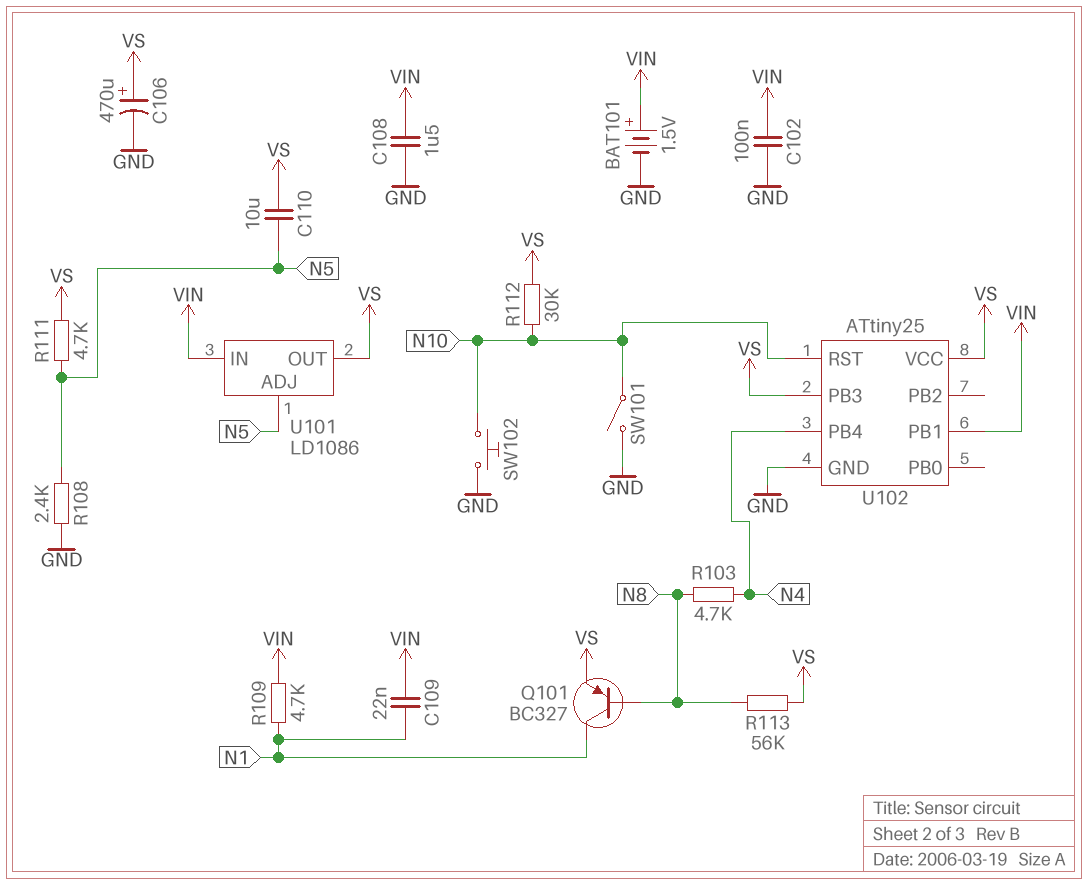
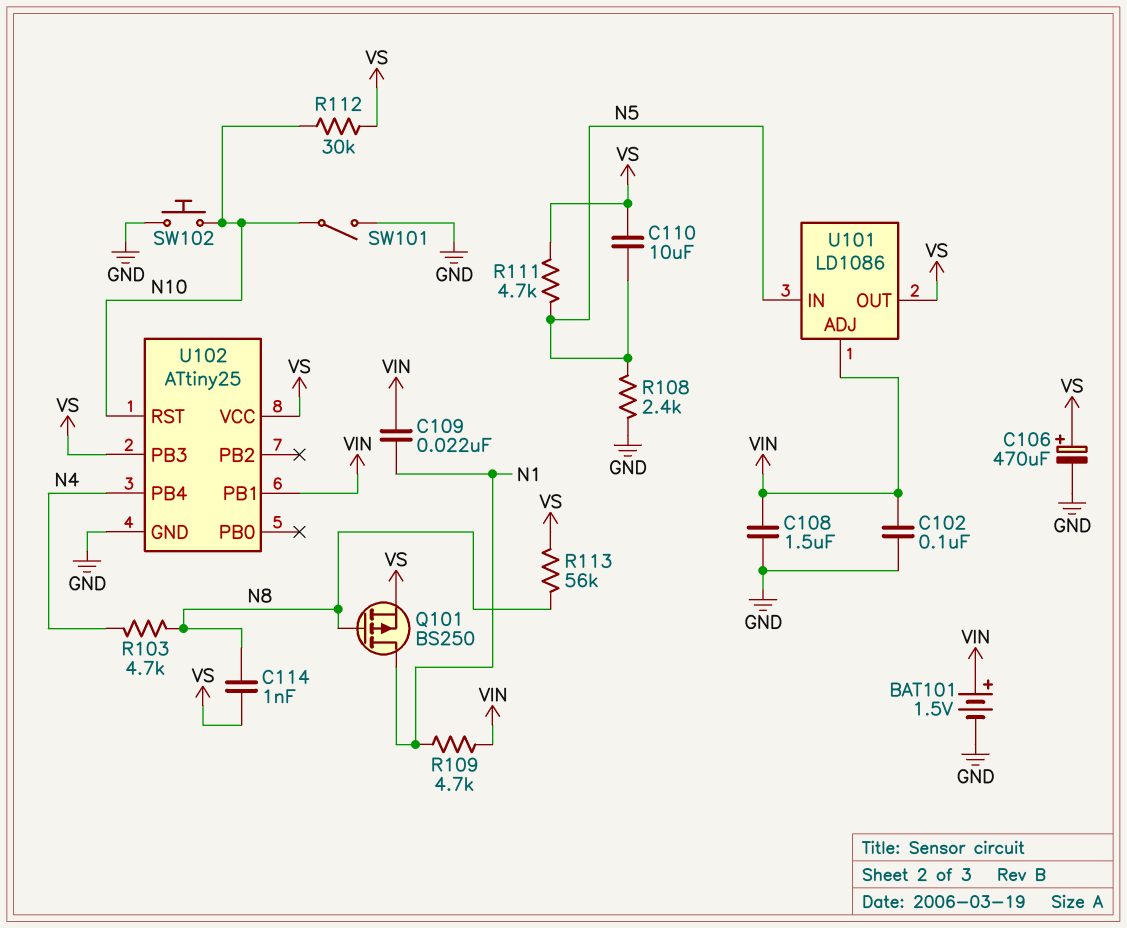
C114: none -> 1nF (N8, VS)
Q101: PNP BC327 (B N8, C N1, E VS) -> PMOS BS250 (G N8, D N1, S VS)
U101 pin ADJ: N5 -> VIN
U101 pin IN: VIN -> N5

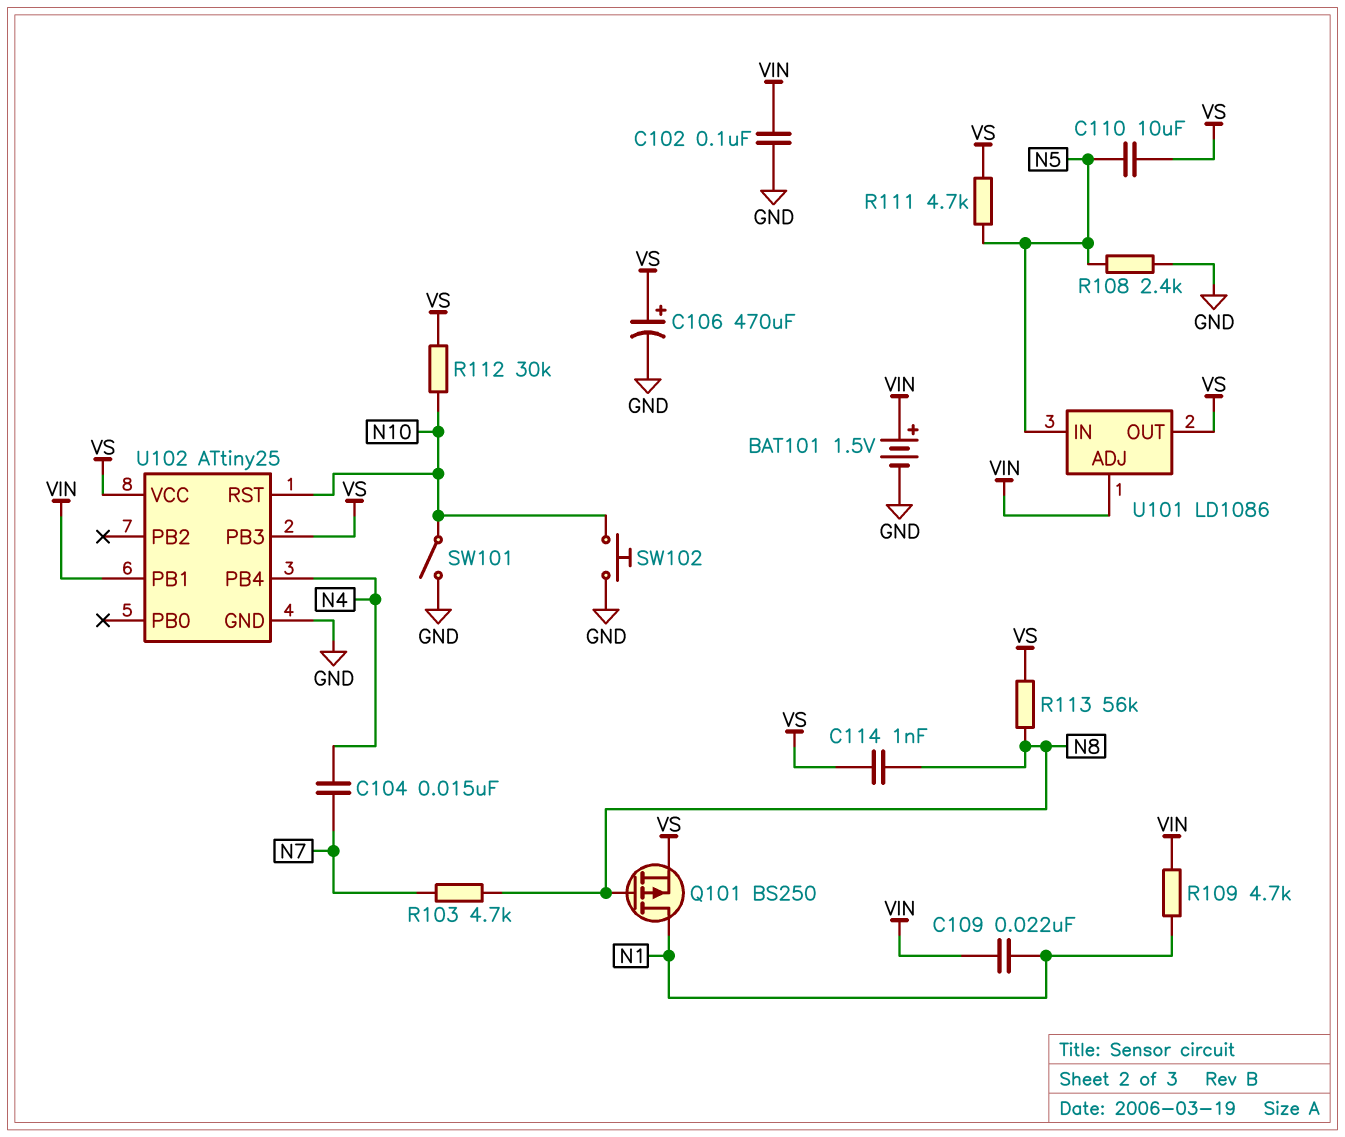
C104: none -> 15nF (N4, N7)
C108: 1.5uF (GND, VIN) -> none
R103: 4.7k (N4, N8) -> 4.7k (N7, N8)

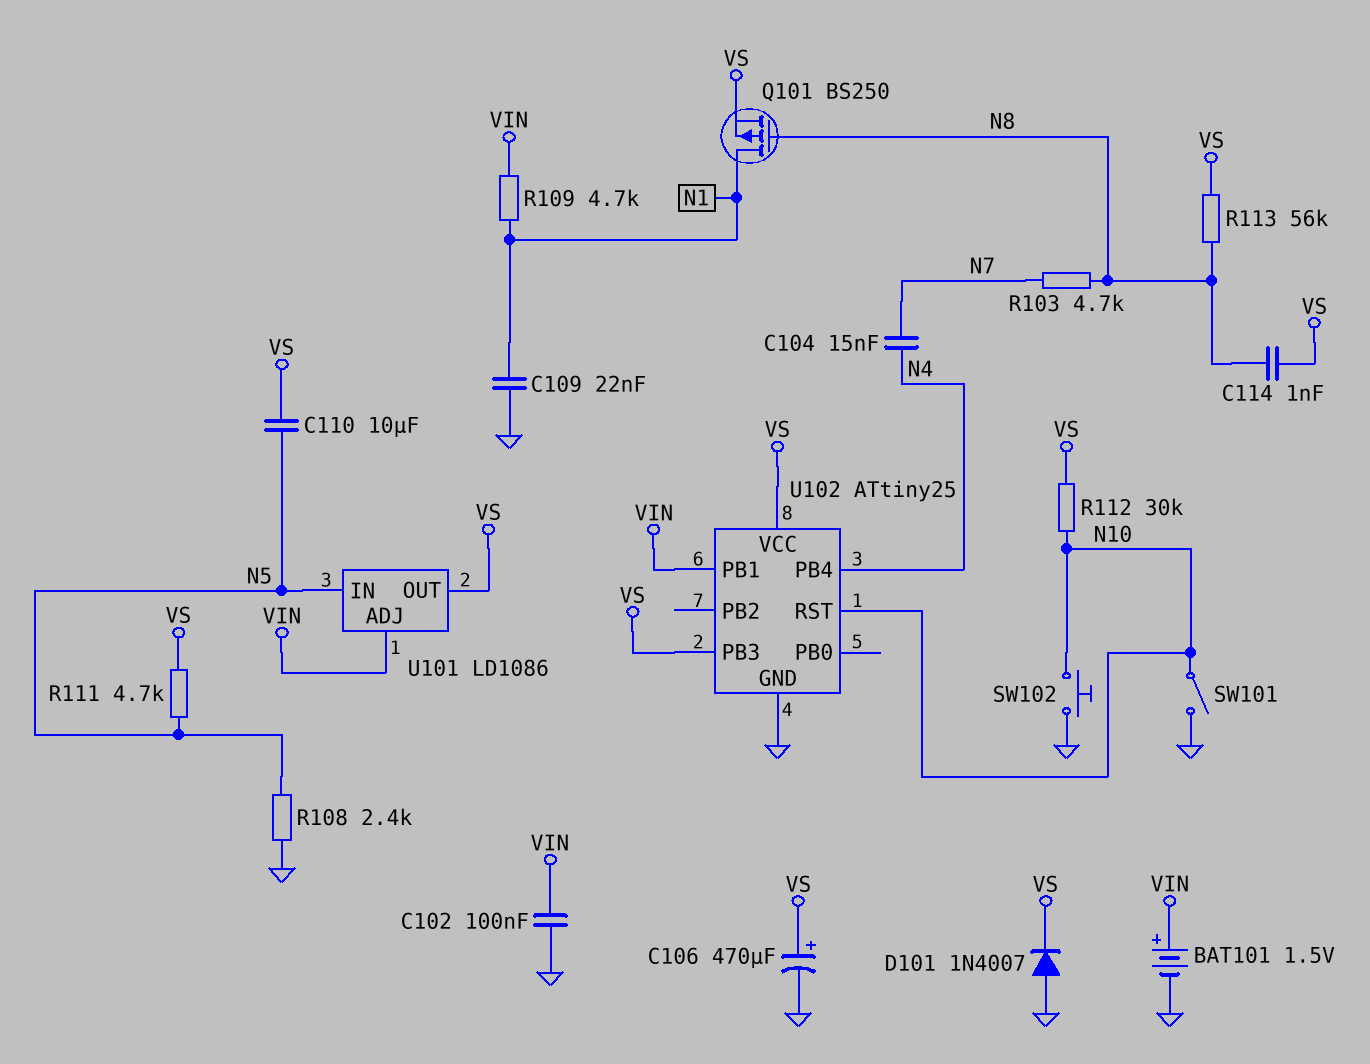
C109: 22nF (N1, VIN) -> 22nF (GND, N1)
D101: none -> diode 1N4007 (A GND, K VS)

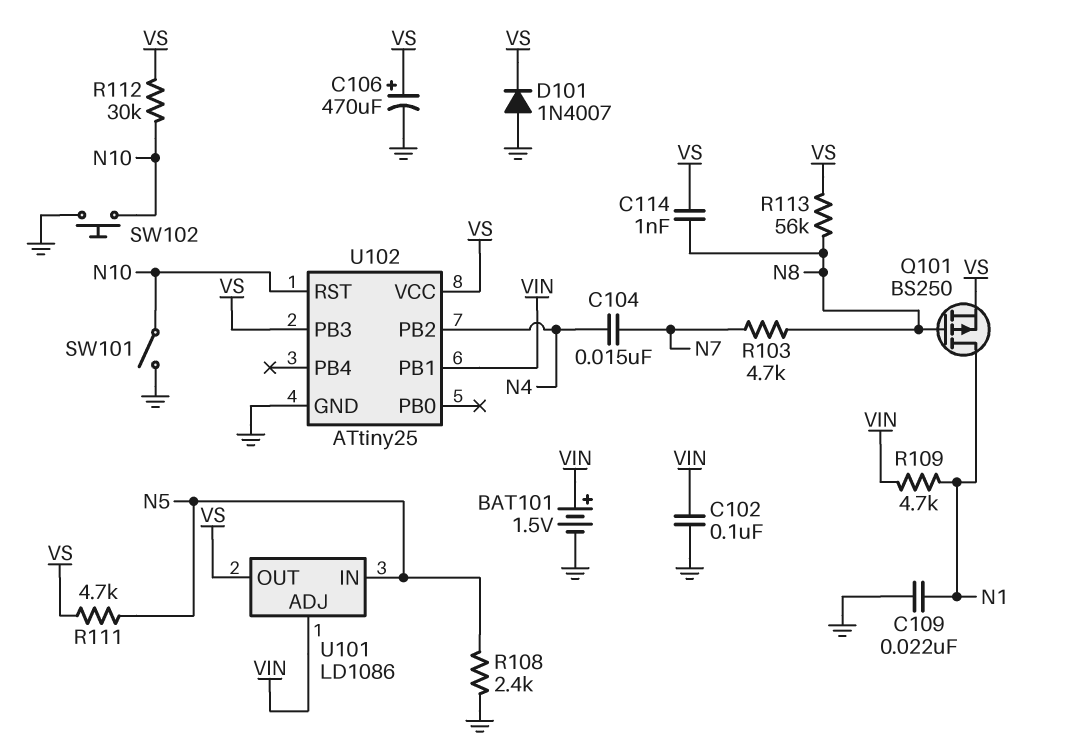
C110: 10uF (N5, VS) -> none
U102 pin PB2: none -> N4
U102 pin PB4: N4 -> none

